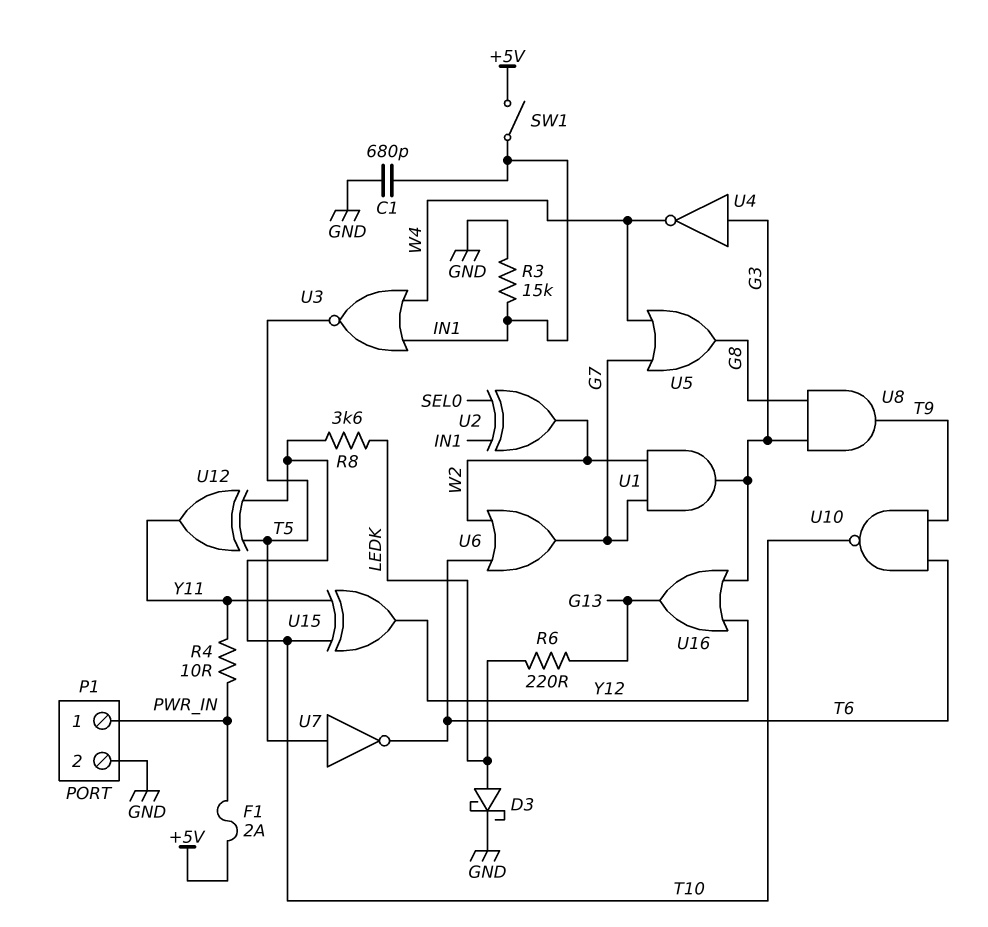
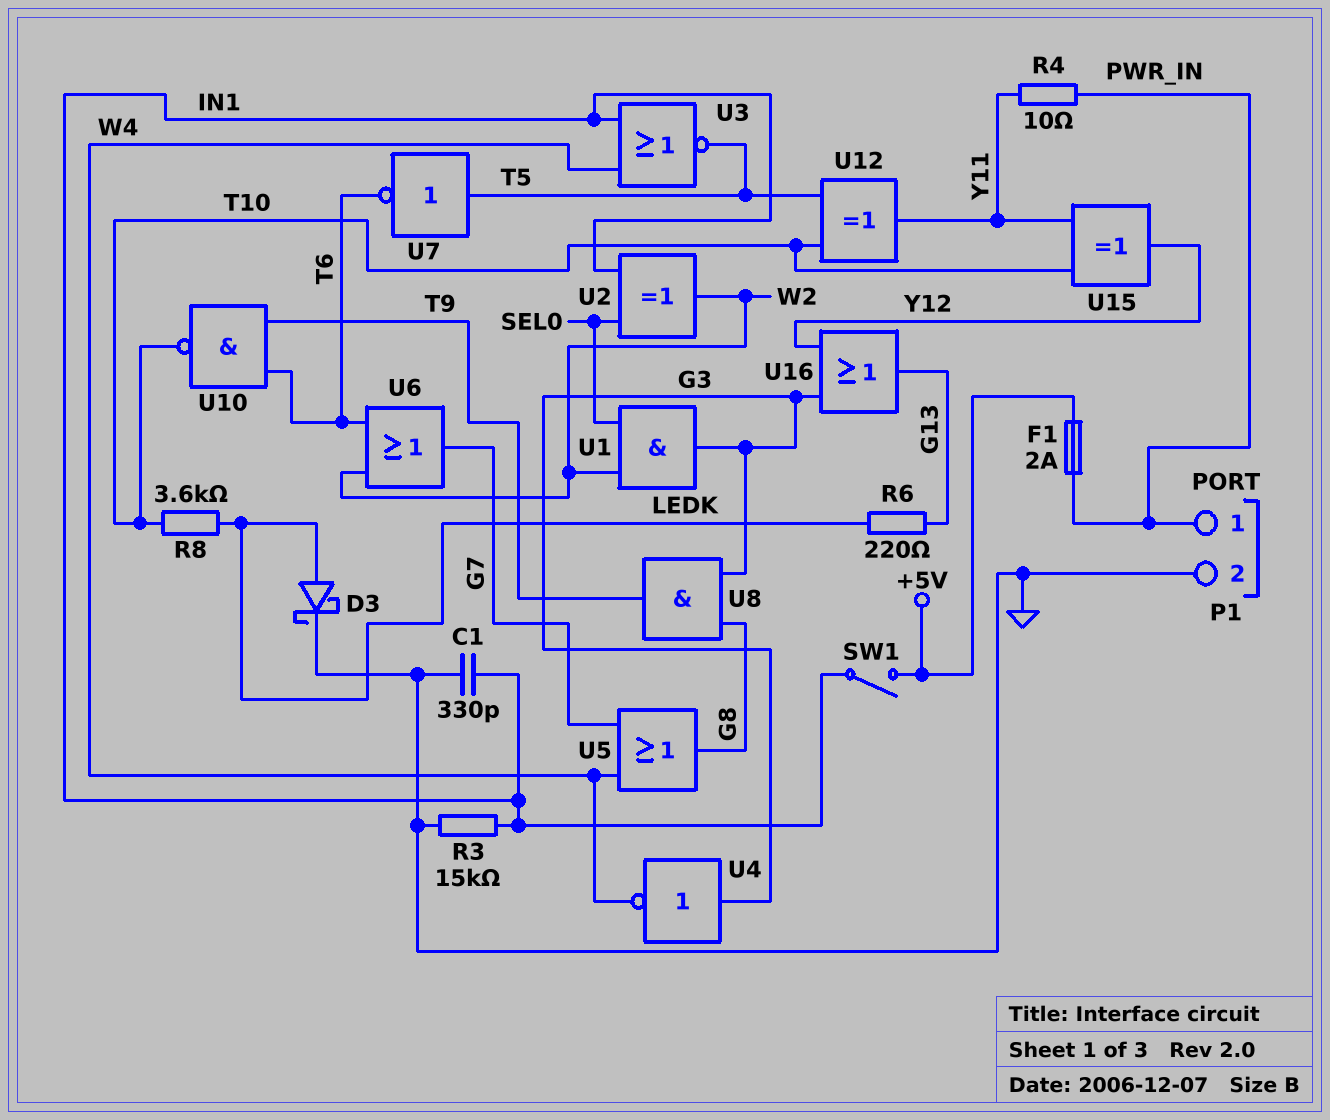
C1: 680pF (GND, IN1) -> 330pF (GND, IN1)
U1: AND (in G7, in W2, out G3) -> AND (in SEL0, in W2, out G3)

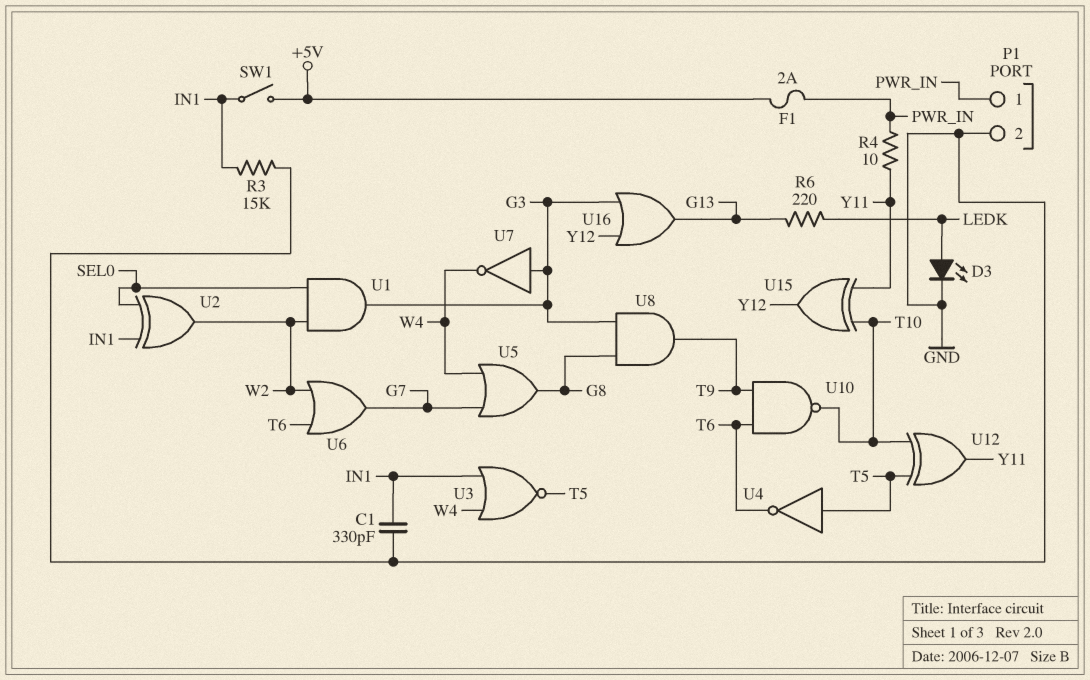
D3: schottky (A LEDK, K GND) -> LED (A LEDK, K GND)
R8: 3.6k (LEDK, T10) -> none
U4: NOT (in G3, out W4) -> NOT (in T5, out T6)
U7: NOT (in T5, out T6) -> NOT (in G3, out W4)

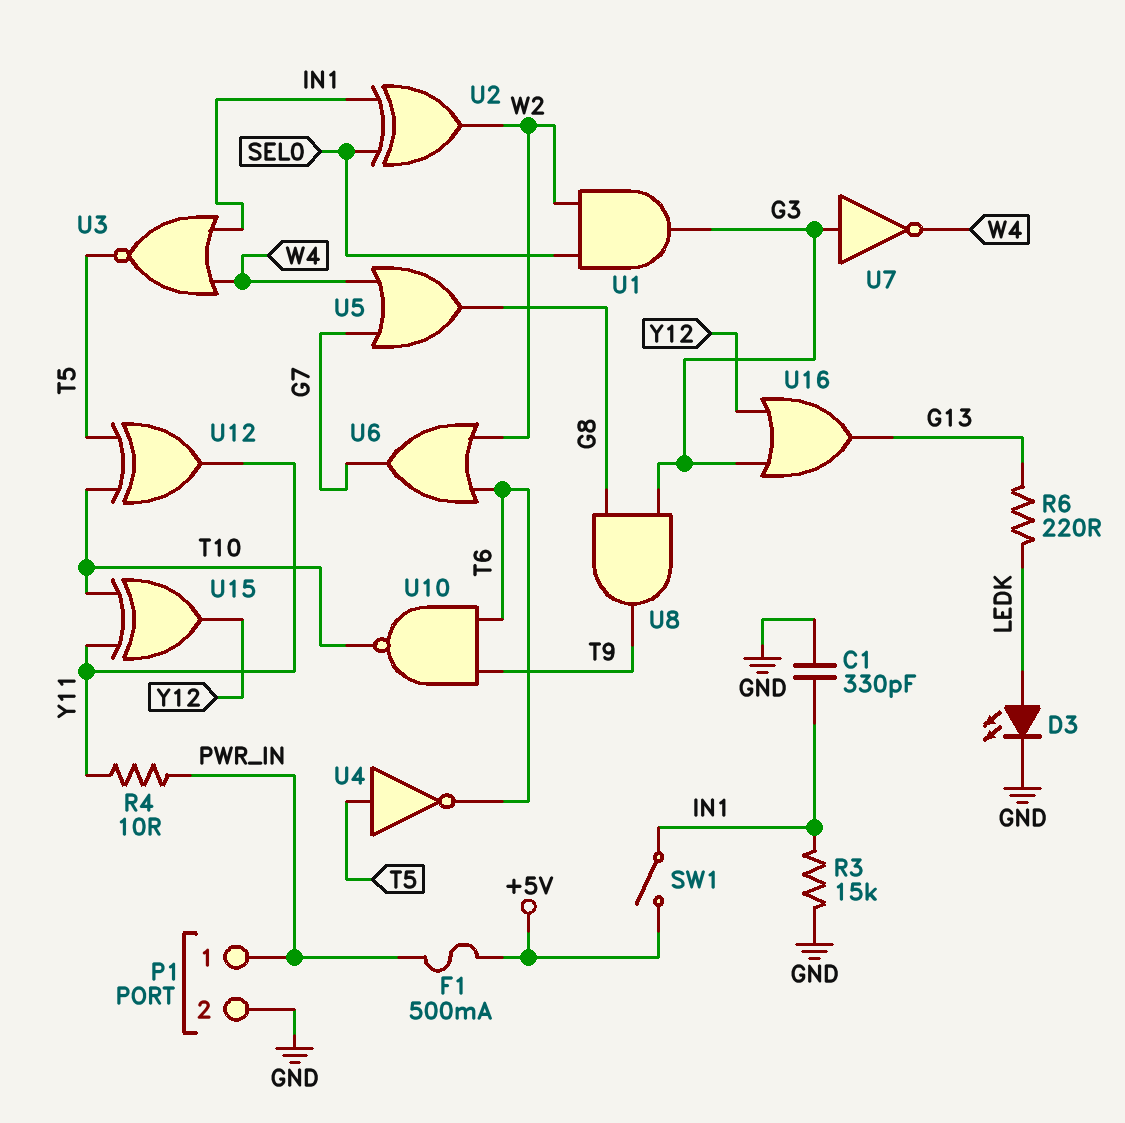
F1: 2A (+5V, PWR_IN) -> 500mA (+5V, PWR_IN)

